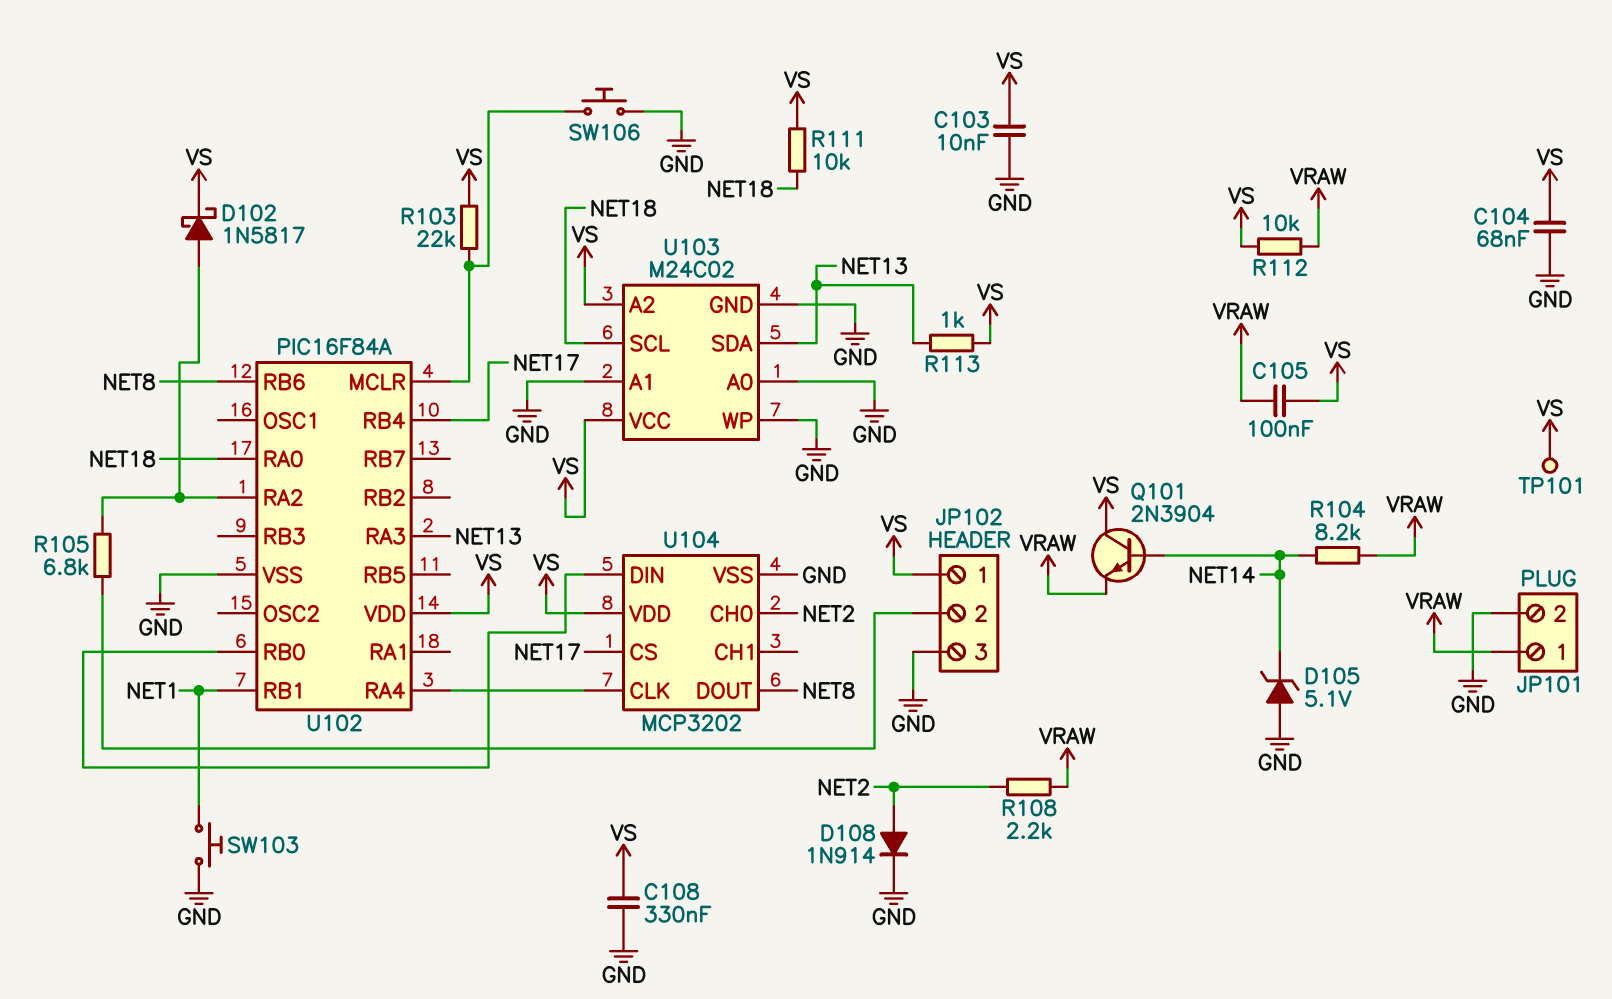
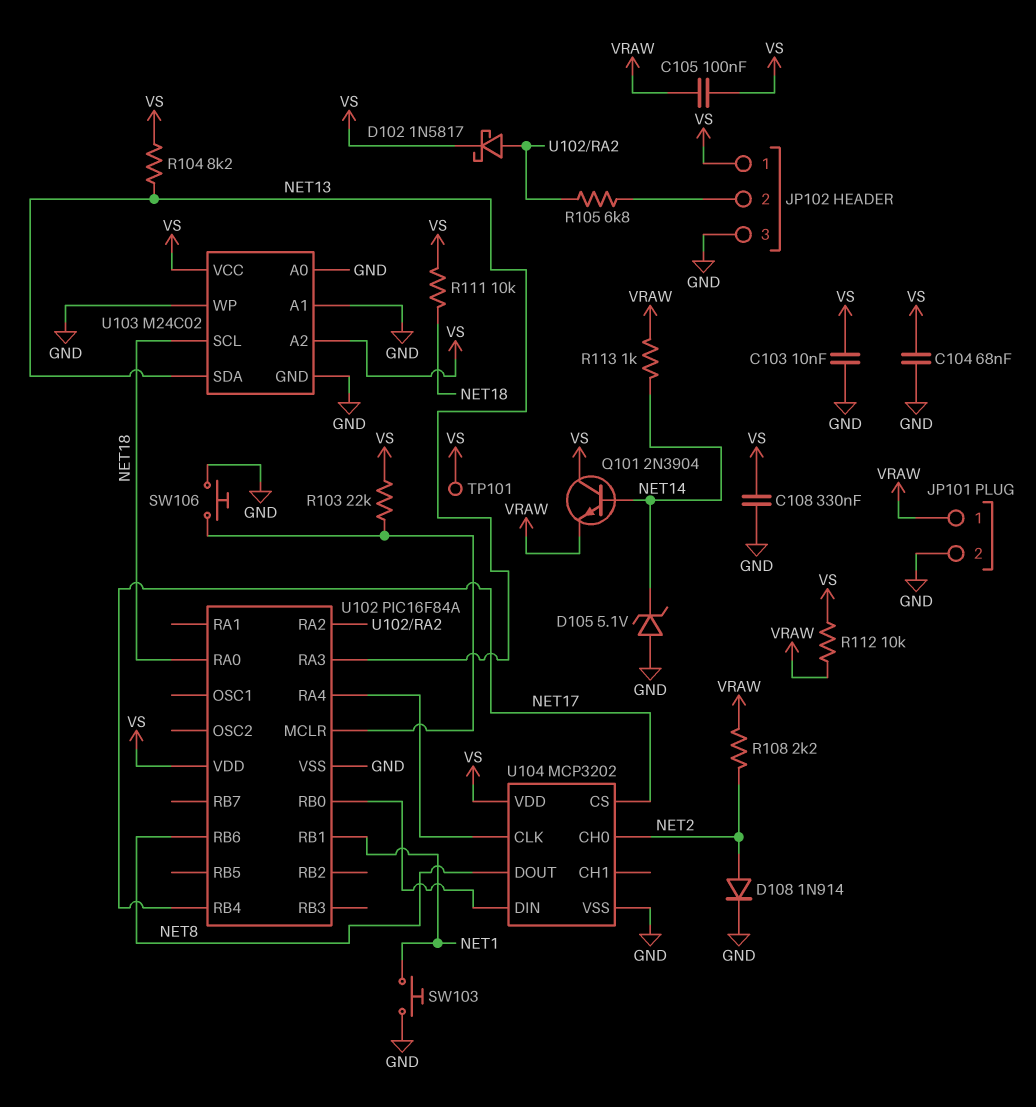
R104: 8.2k (NET14, VRAW) -> 8.2k (NET13, VS)
R113: 1k (NET13, VS) -> 1k (NET14, VRAW)

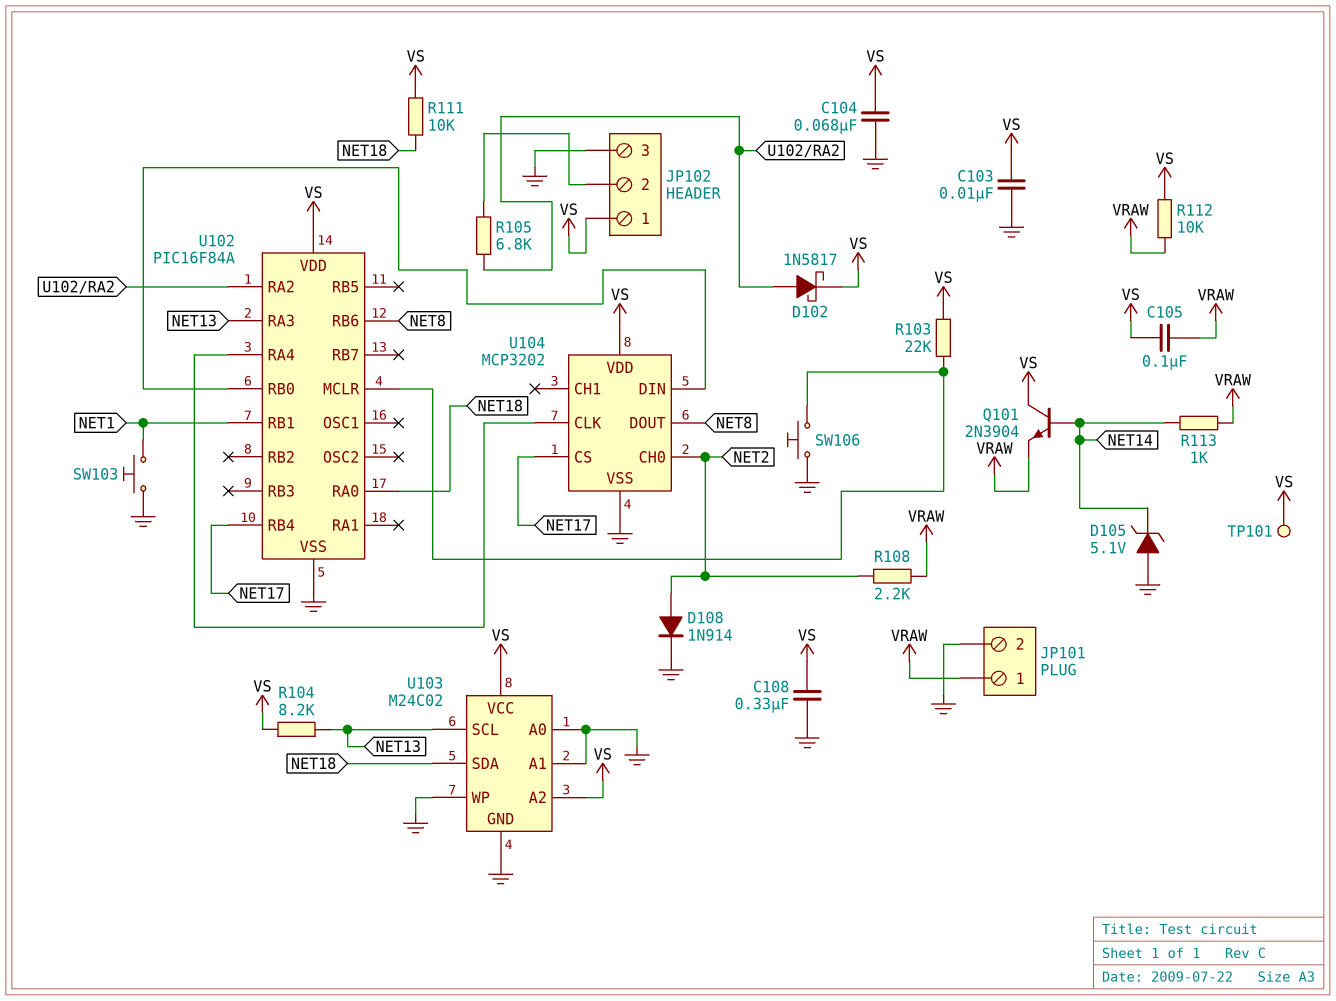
U103 pin SCL: NET18 -> NET13
U103 pin SDA: NET13 -> NET18

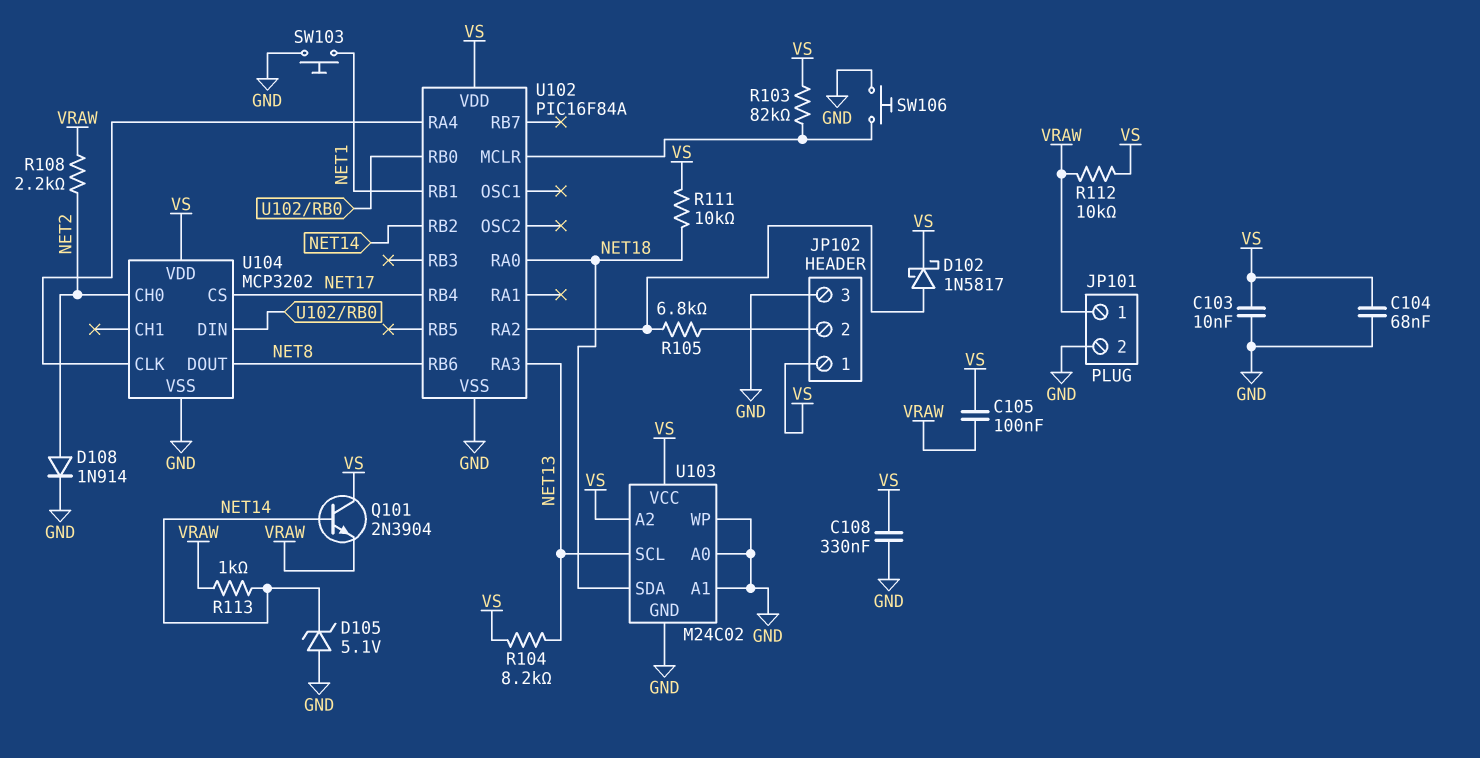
R103: 22k (U102/MCLR, VS) -> 82k (U102/MCLR, VS)
TP101: test point (VS) -> none
U102 pin RB2: none -> NET14

